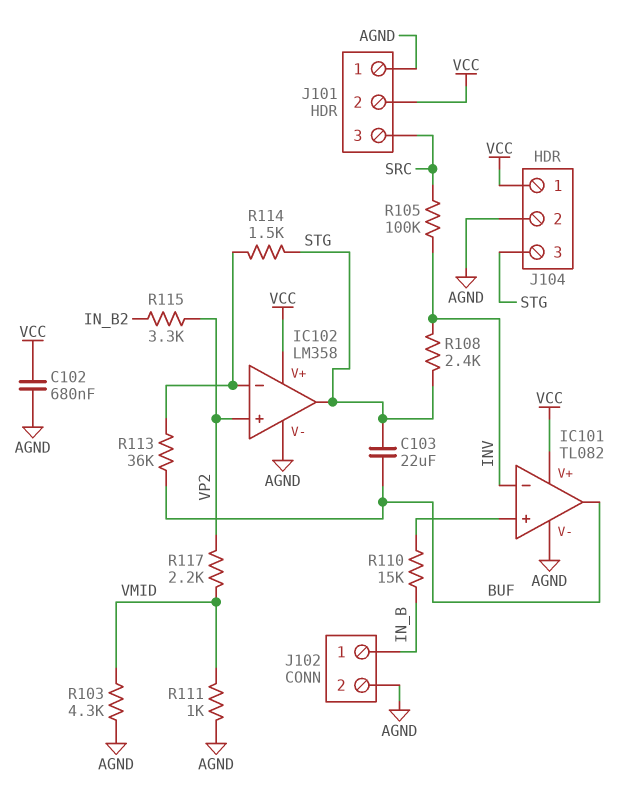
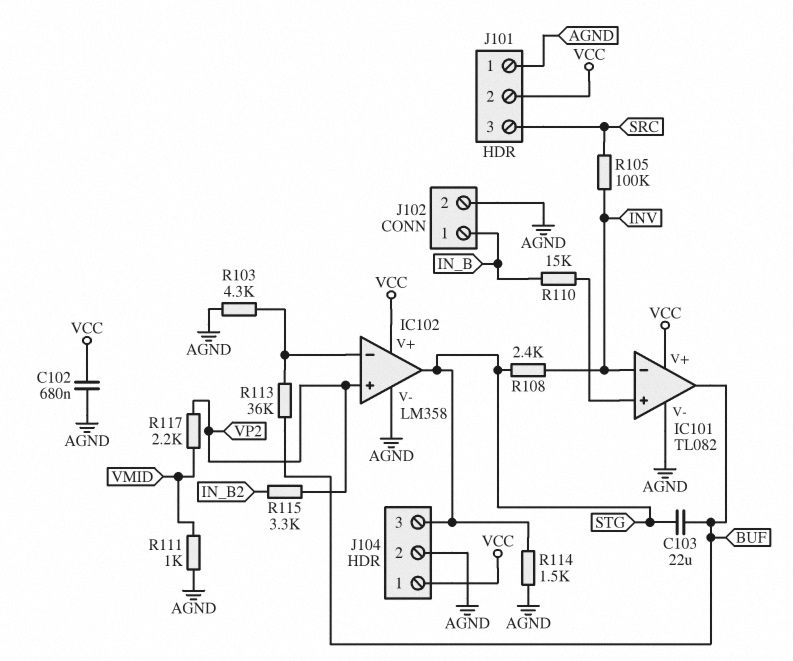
R103: 4.3k (AGND, VMID) -> 4.3k (AGND, IC102/in-)
R114: 1.5k (IC102/in-, STG) -> 1.5k (AGND, STG)

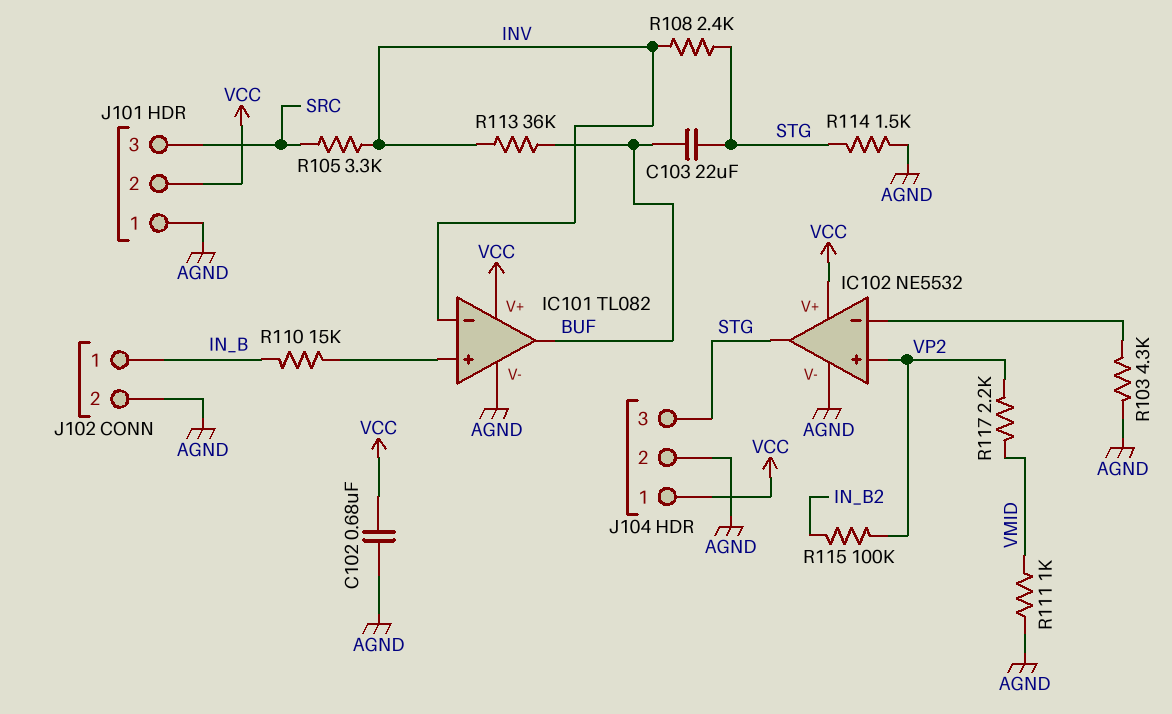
IC102: LM358 -> NE5532
R105: 100k (INV, SRC) -> 3.3k (INV, SRC)
R113: 36k (BUF, IC102/in-) -> 36k (BUF, INV)
R115: 3.3k (IN_B2, VP2) -> 100k (IN_B2, VP2)

